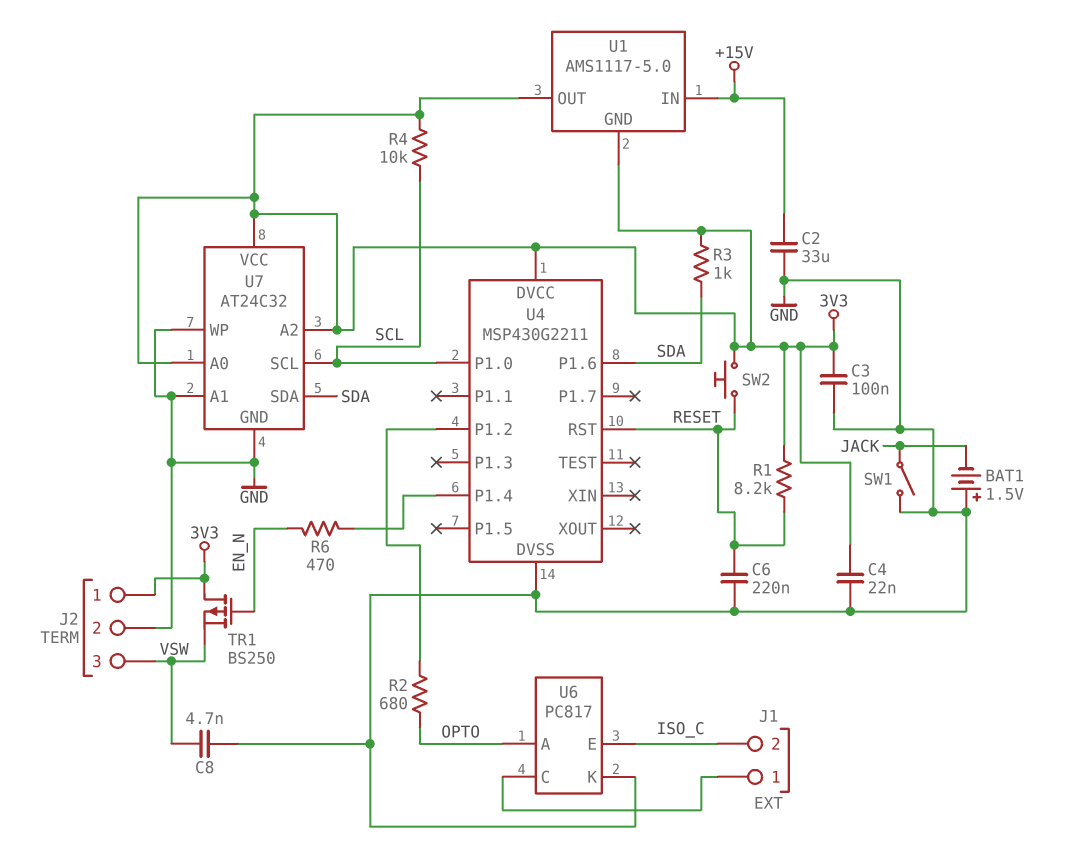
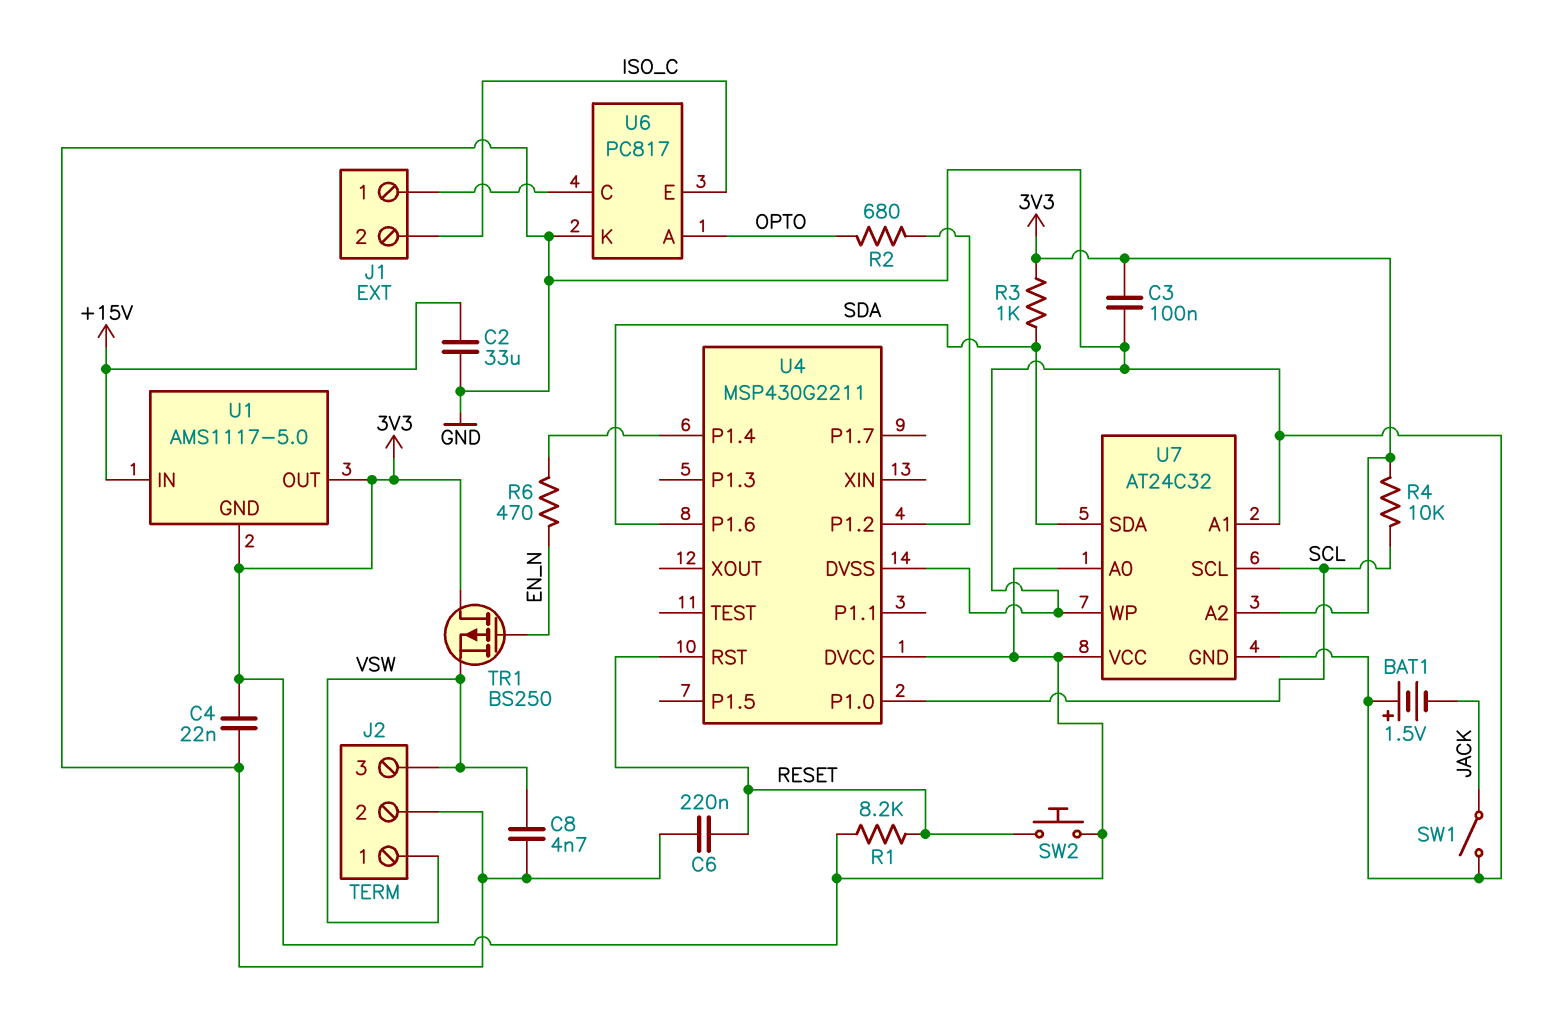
J2 pin 1: 3V3 -> VSW

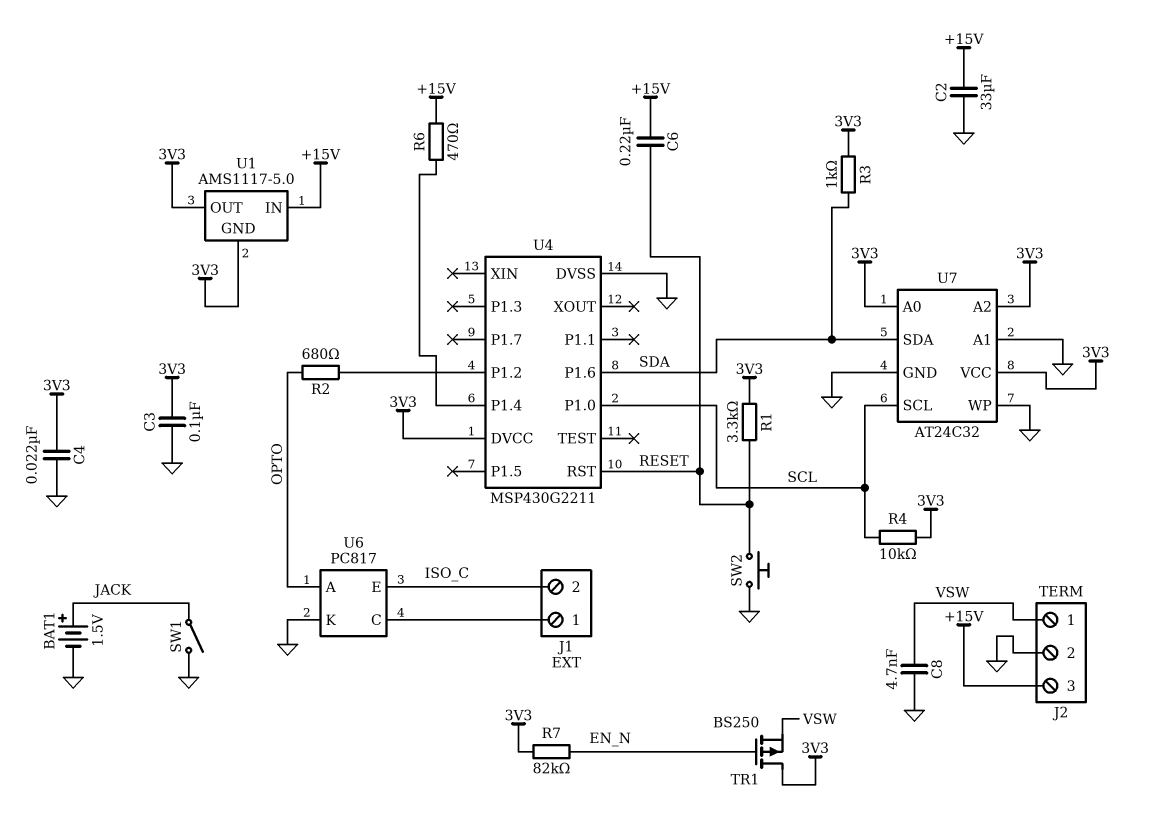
BAT1: 1.5V (plus GND, minus JACK) -> 1.5V (plus JACK, minus GND)
C6: 220nF (GND, RESET) -> 220nF (+15V, RESET)
J2 pin 3: VSW -> +15V
R1: 8.2k (3V3, RESET) -> 3.3k (3V3, RESET)
R6: 470 (EN_N, U4/P1.4) -> 470 (+15V, U4/P1.4)
R7: none -> 82k (3V3, EN_N)
SW2: button (3V3, RESET) -> button (GND, RESET)

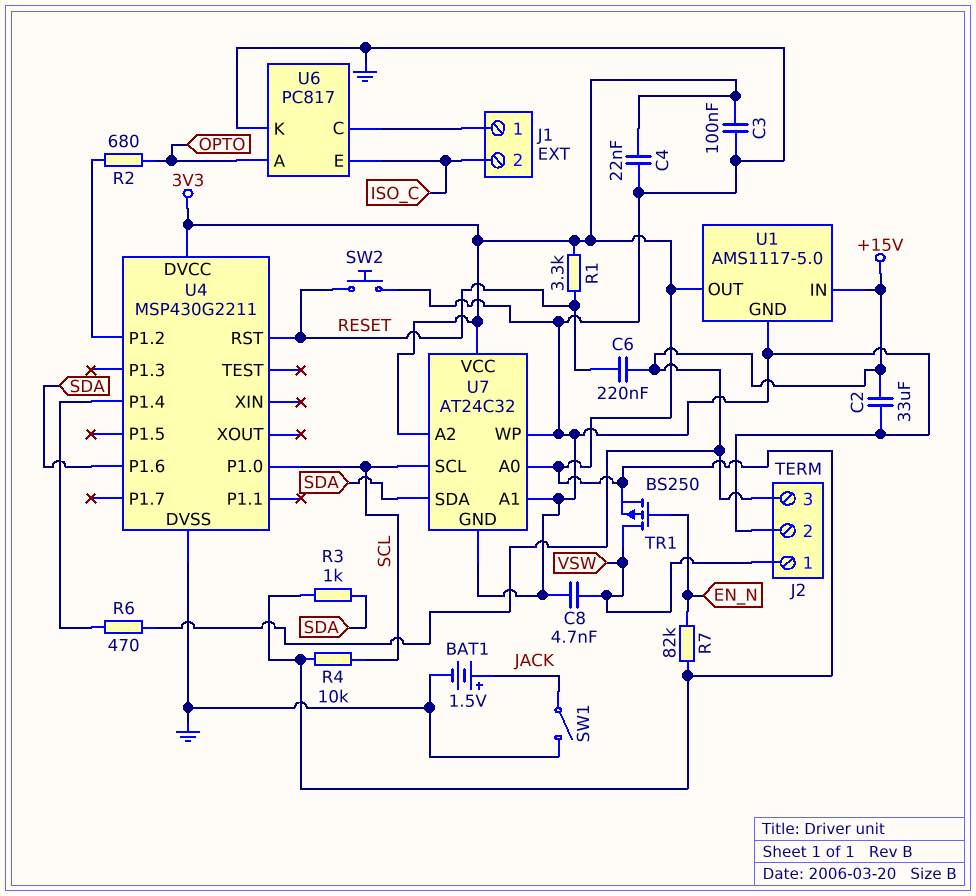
TR1: PMOS BS250 (G EN_N, D 3V3, S VSW) -> PMOS BS250 (G EN_N, D VSW, S 3V3)
U1 pin GND: 3V3 -> GND

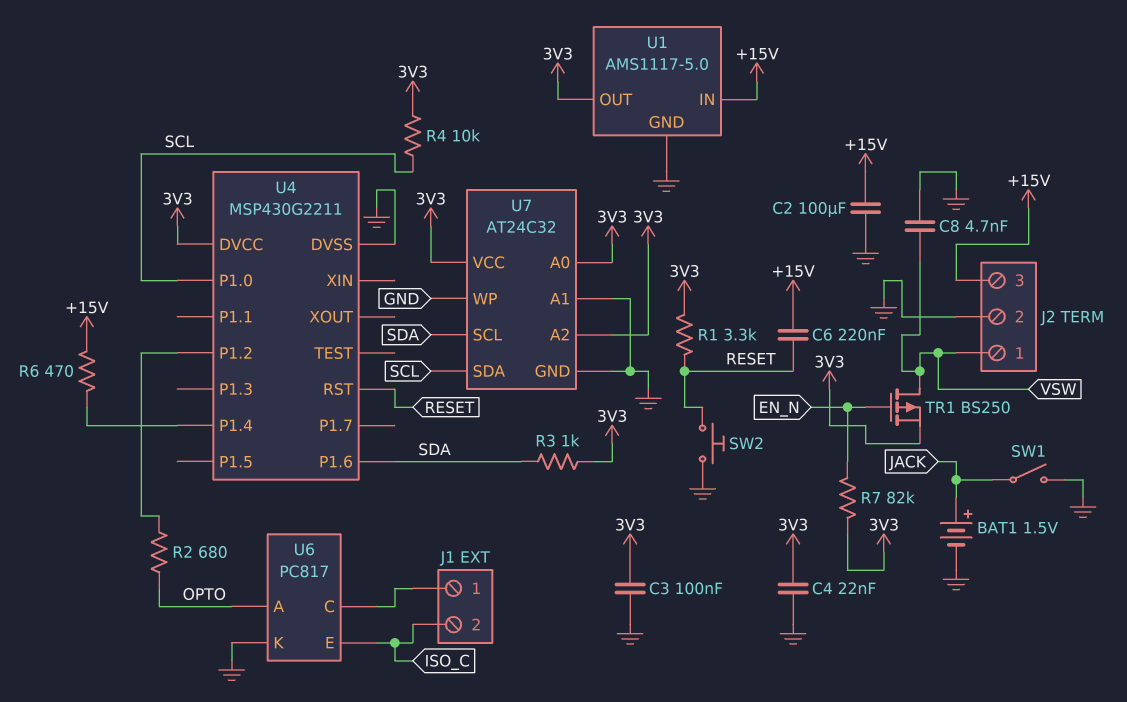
C2: 33uF (+15V, GND) -> 100uF (+15V, GND)
U7 pin SCL: SCL -> SDA
U7 pin SDA: SDA -> SCL

